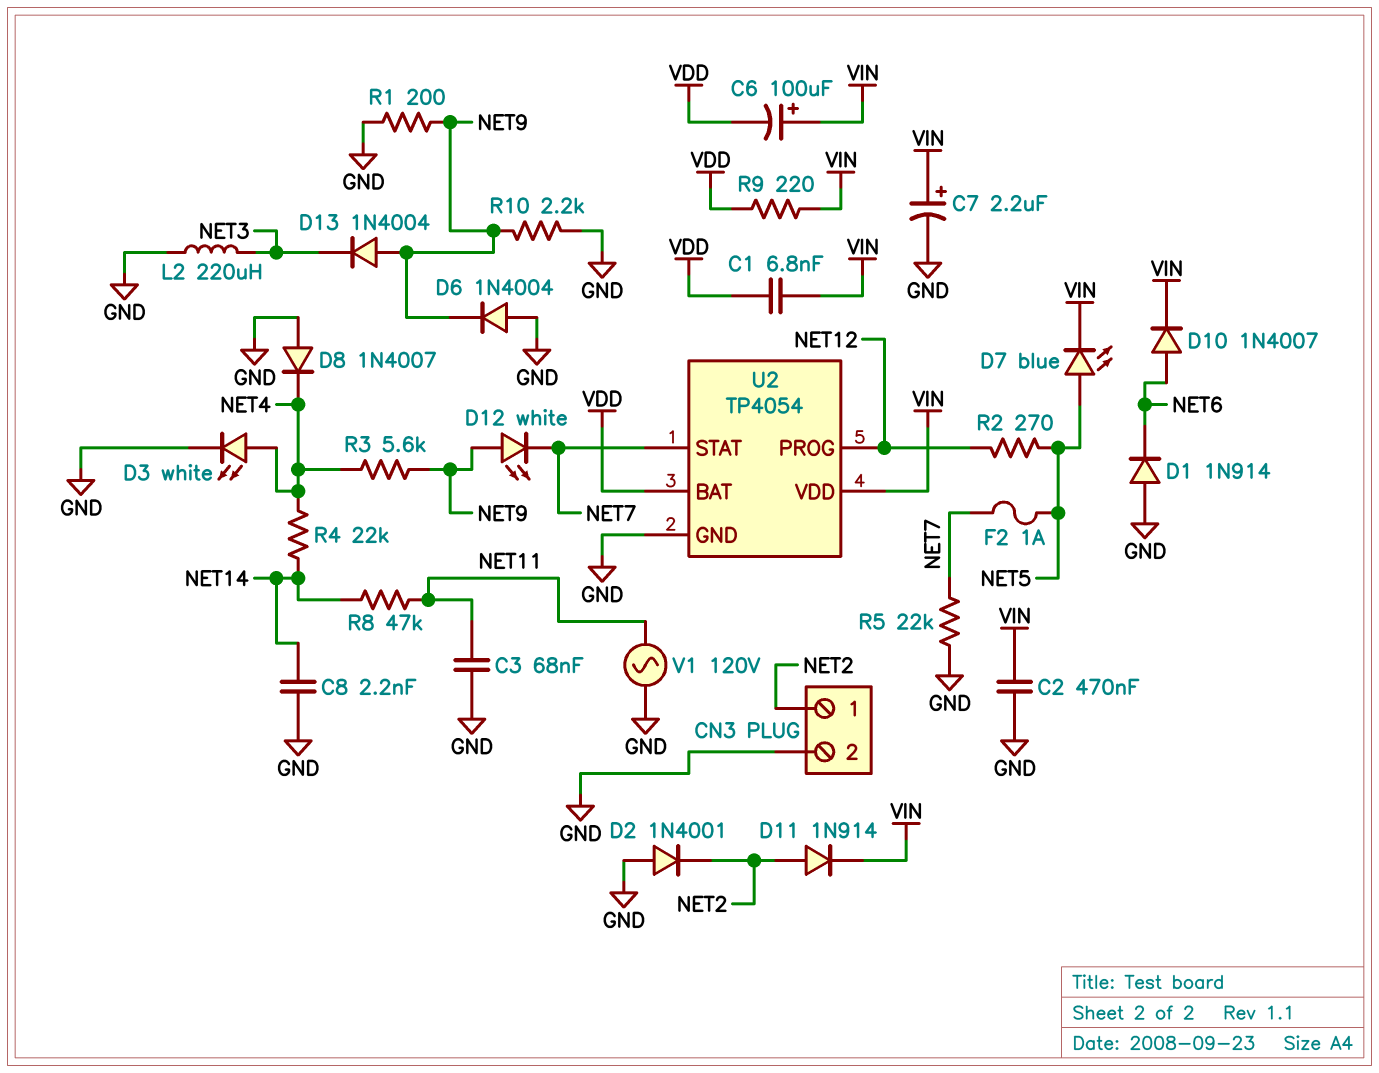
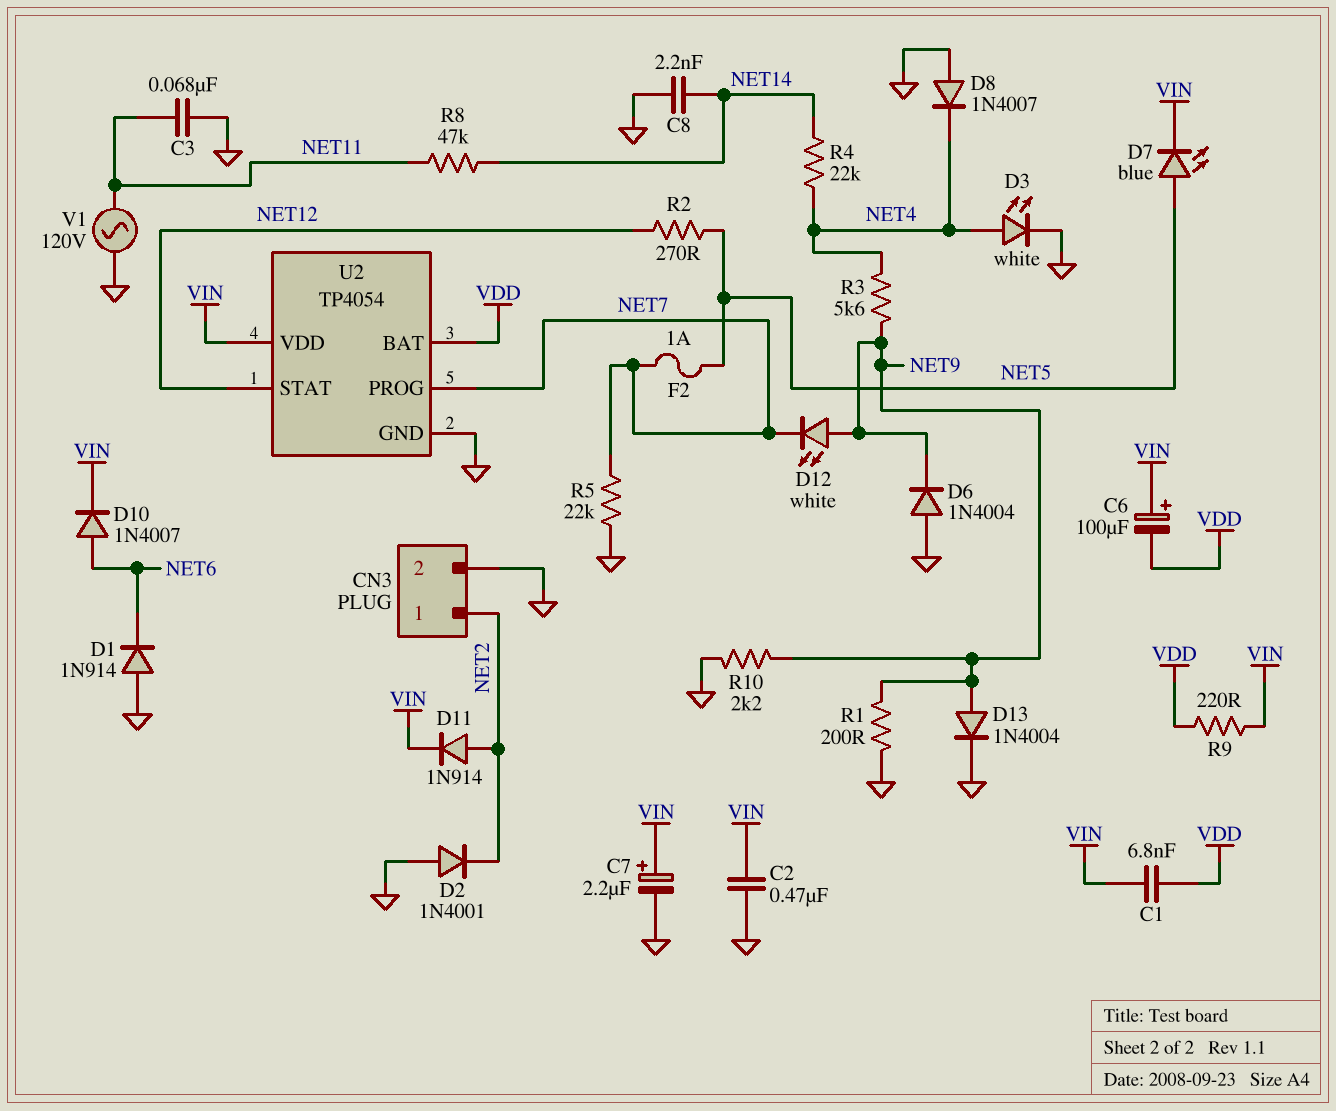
D13: diode 1N4004 (A NET9, K NET3) -> diode 1N4004 (A NET9, K GND)
L2: 220uH (GND, NET3) -> none
U2 pin PROG: NET12 -> NET7
U2 pin STAT: NET7 -> NET12

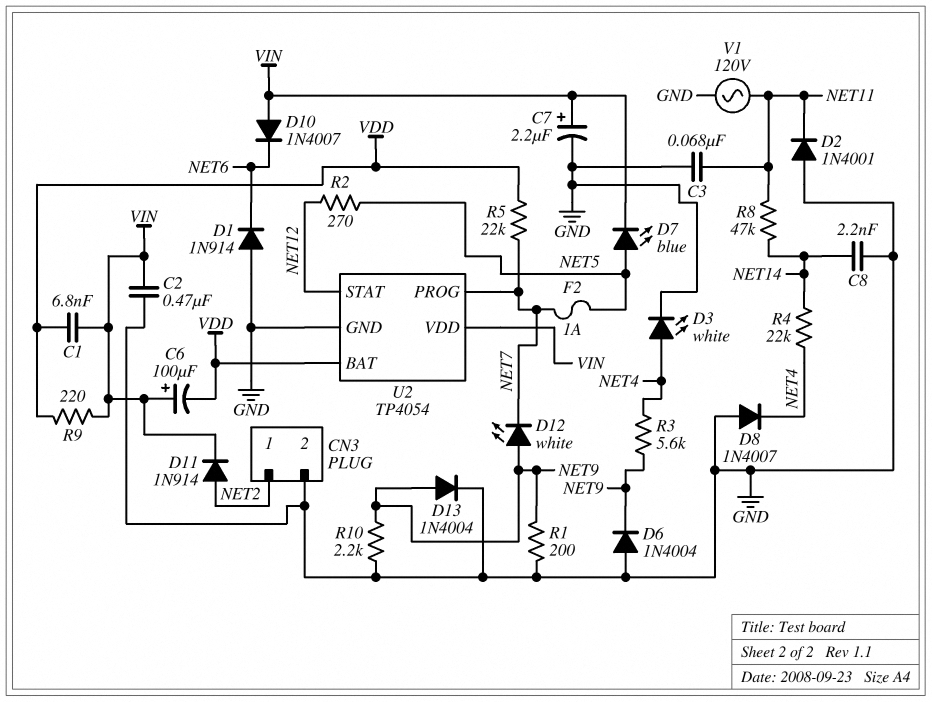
D2: diode 1N4001 (A GND, K NET2) -> diode 1N4001 (A GND, K NET11)
D10: diode 1N4007 (A NET6, K VIN) -> diode 1N4007 (A VIN, K NET6)
R5: 22k (GND, NET7) -> 22k (NET7, VDD)

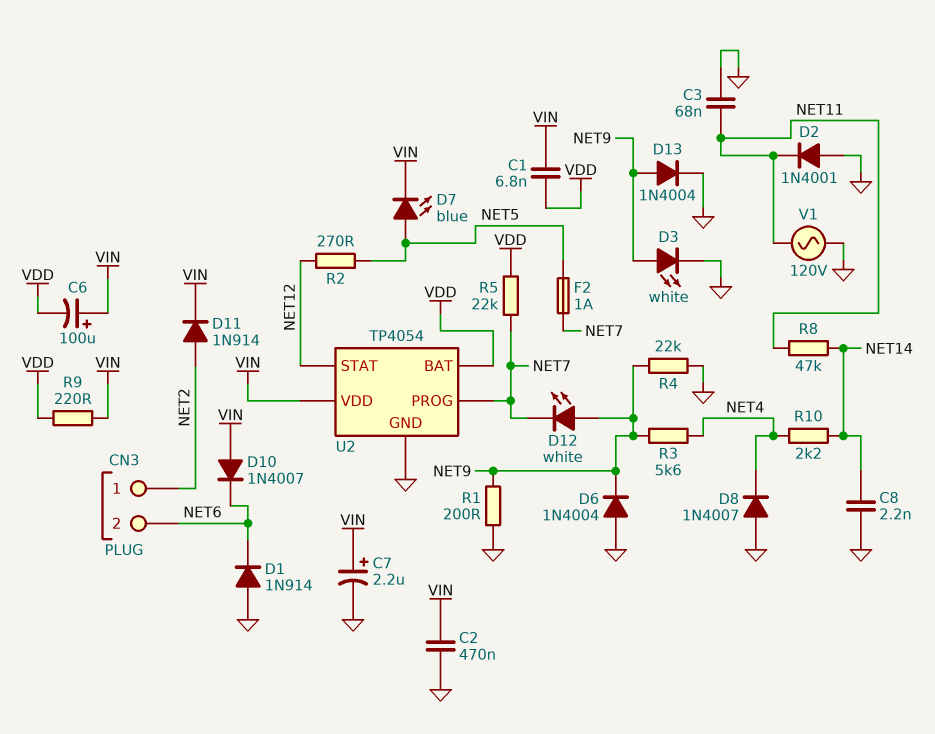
CN3 pin 2: GND -> NET6
D3: LED white (A NET4, K GND) -> LED white (A NET9, K GND)
R4: 22k (NET4, NET14) -> 22k (GND, NET9)
R10: 2.2k (GND, NET9) -> 2.2k (NET4, NET14)

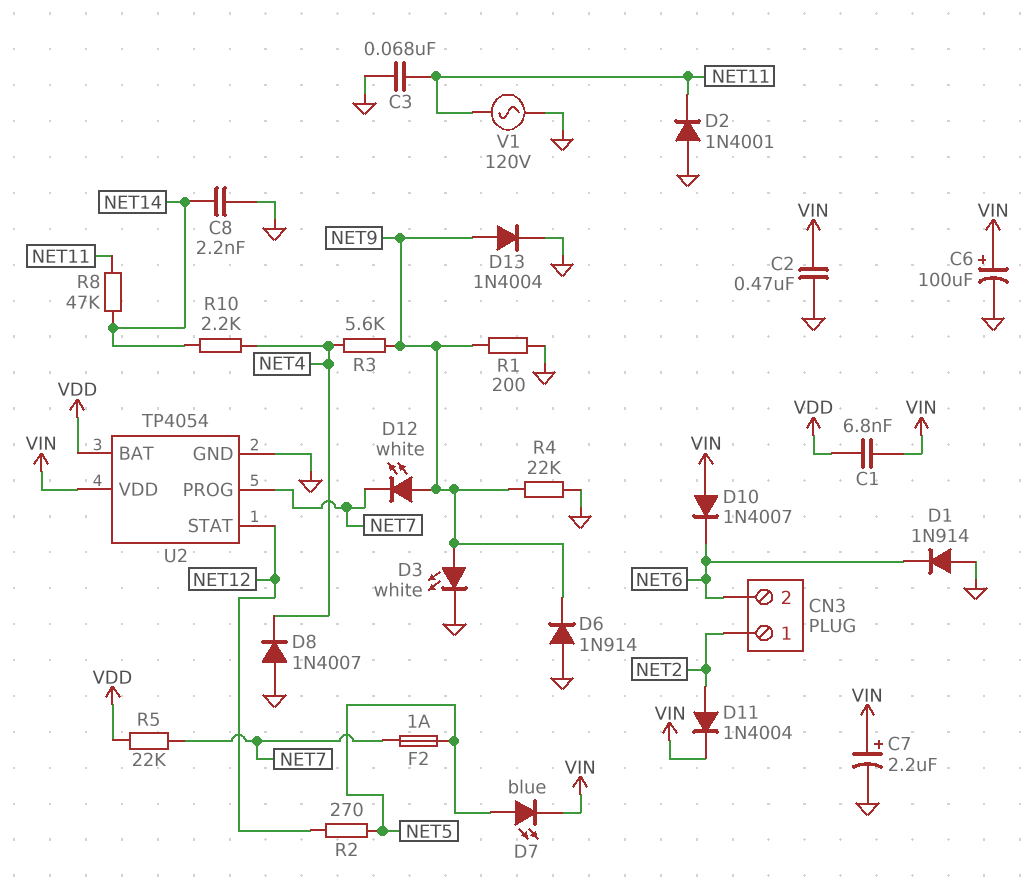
C6: 100uF (plus VIN, minus VDD) -> 100uF (plus VIN, minus GND)
D6: diode 1N4004 (A GND, K NET9) -> diode 1N914 (A GND, K NET9)
D11: diode 1N914 (A NET2, K VIN) -> diode 1N4004 (A NET2, K VIN)
R9: 220 (VDD, VIN) -> none

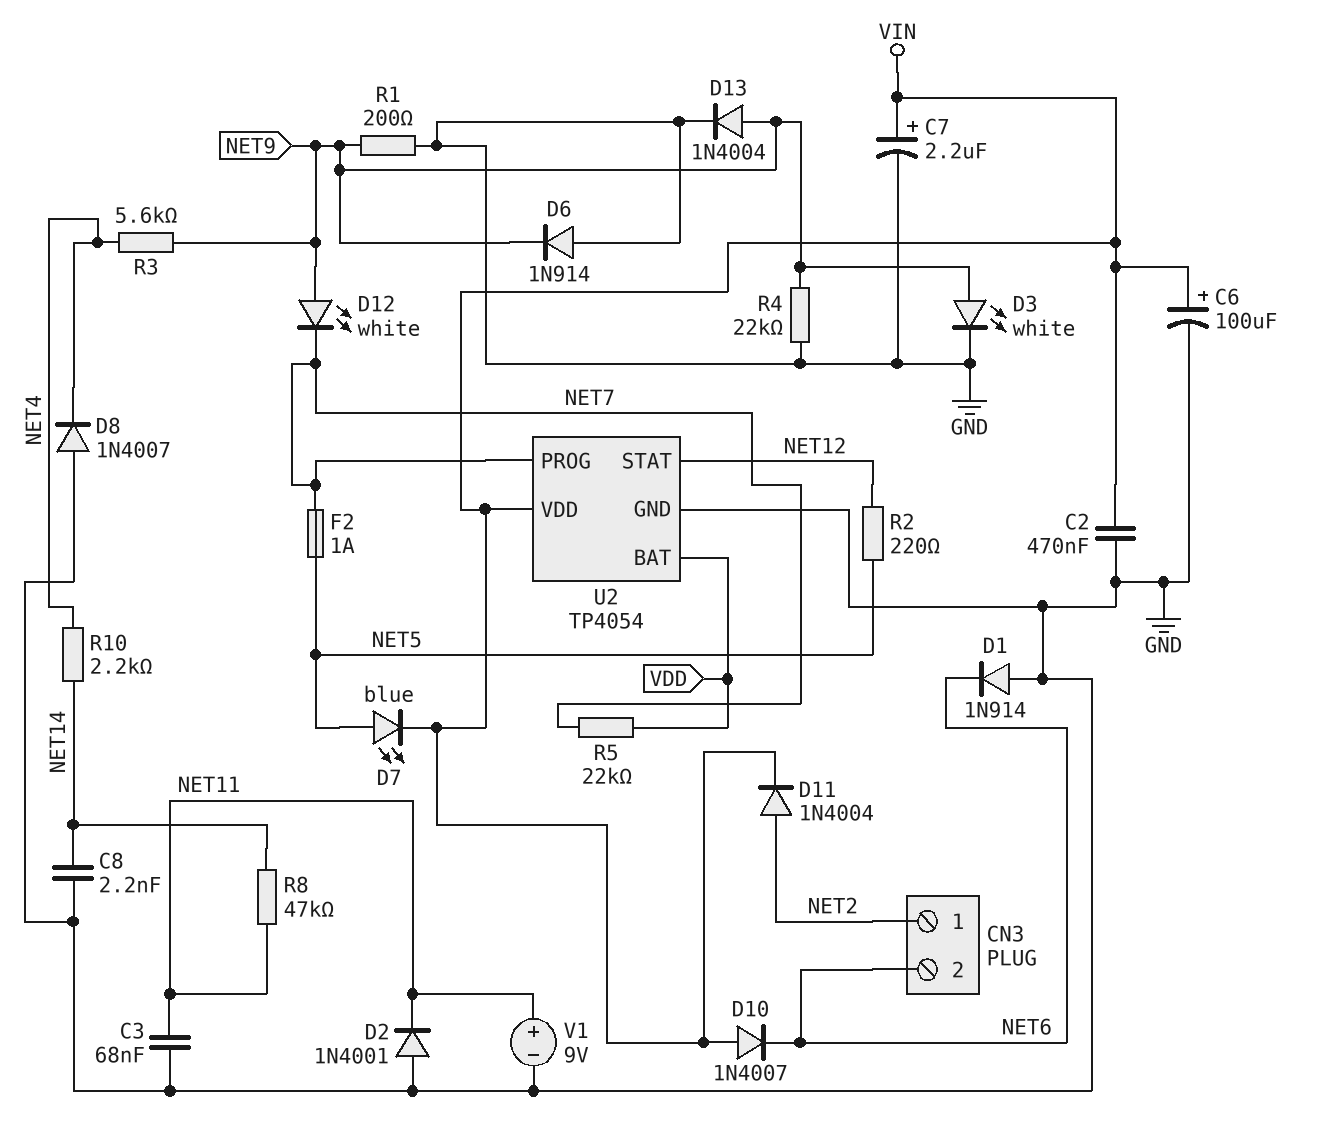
C1: 6.8nF (VDD, VIN) -> none
R2: 270 (NET5, NET12) -> 220 (NET5, NET12)
V1: AC 120V (GND, NET11) -> 9V (plus NET11, minus GND)

